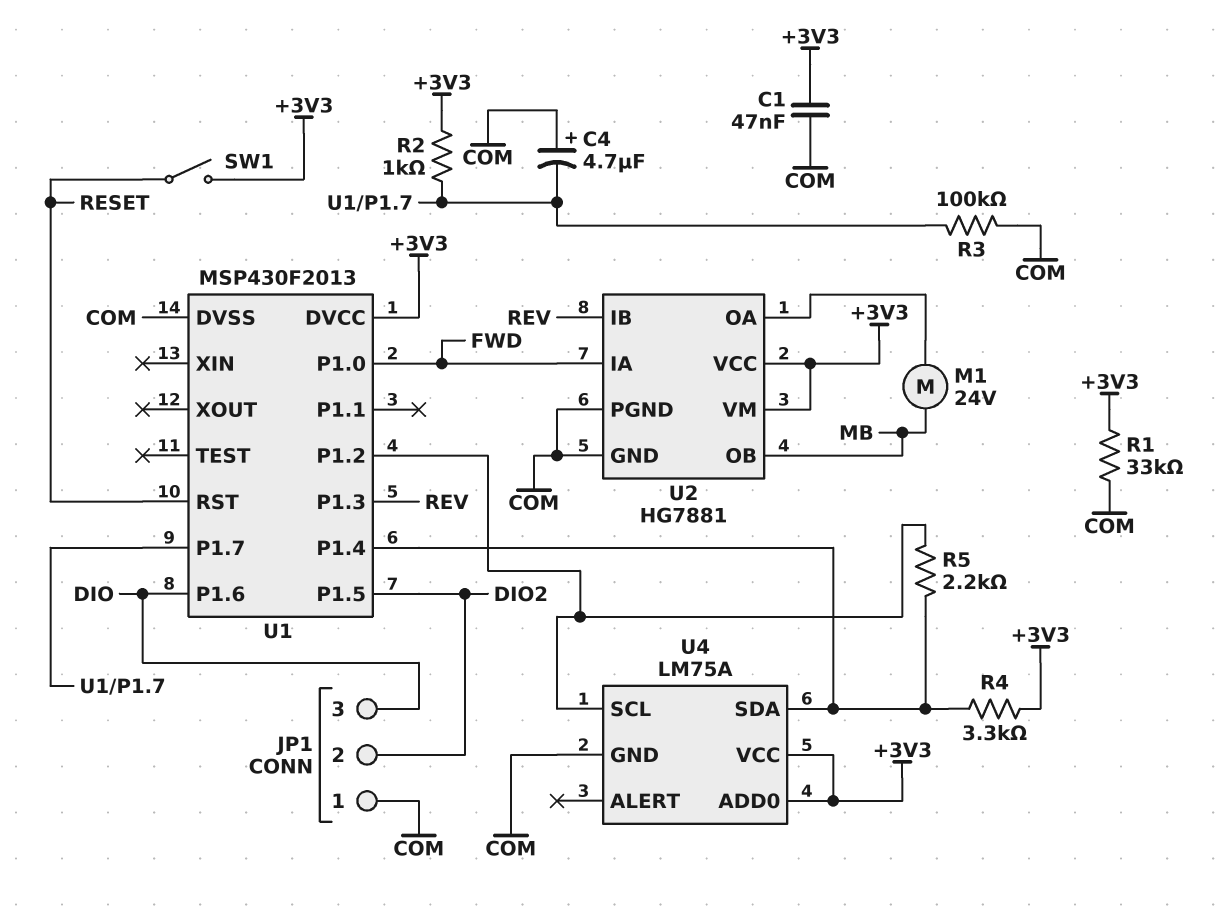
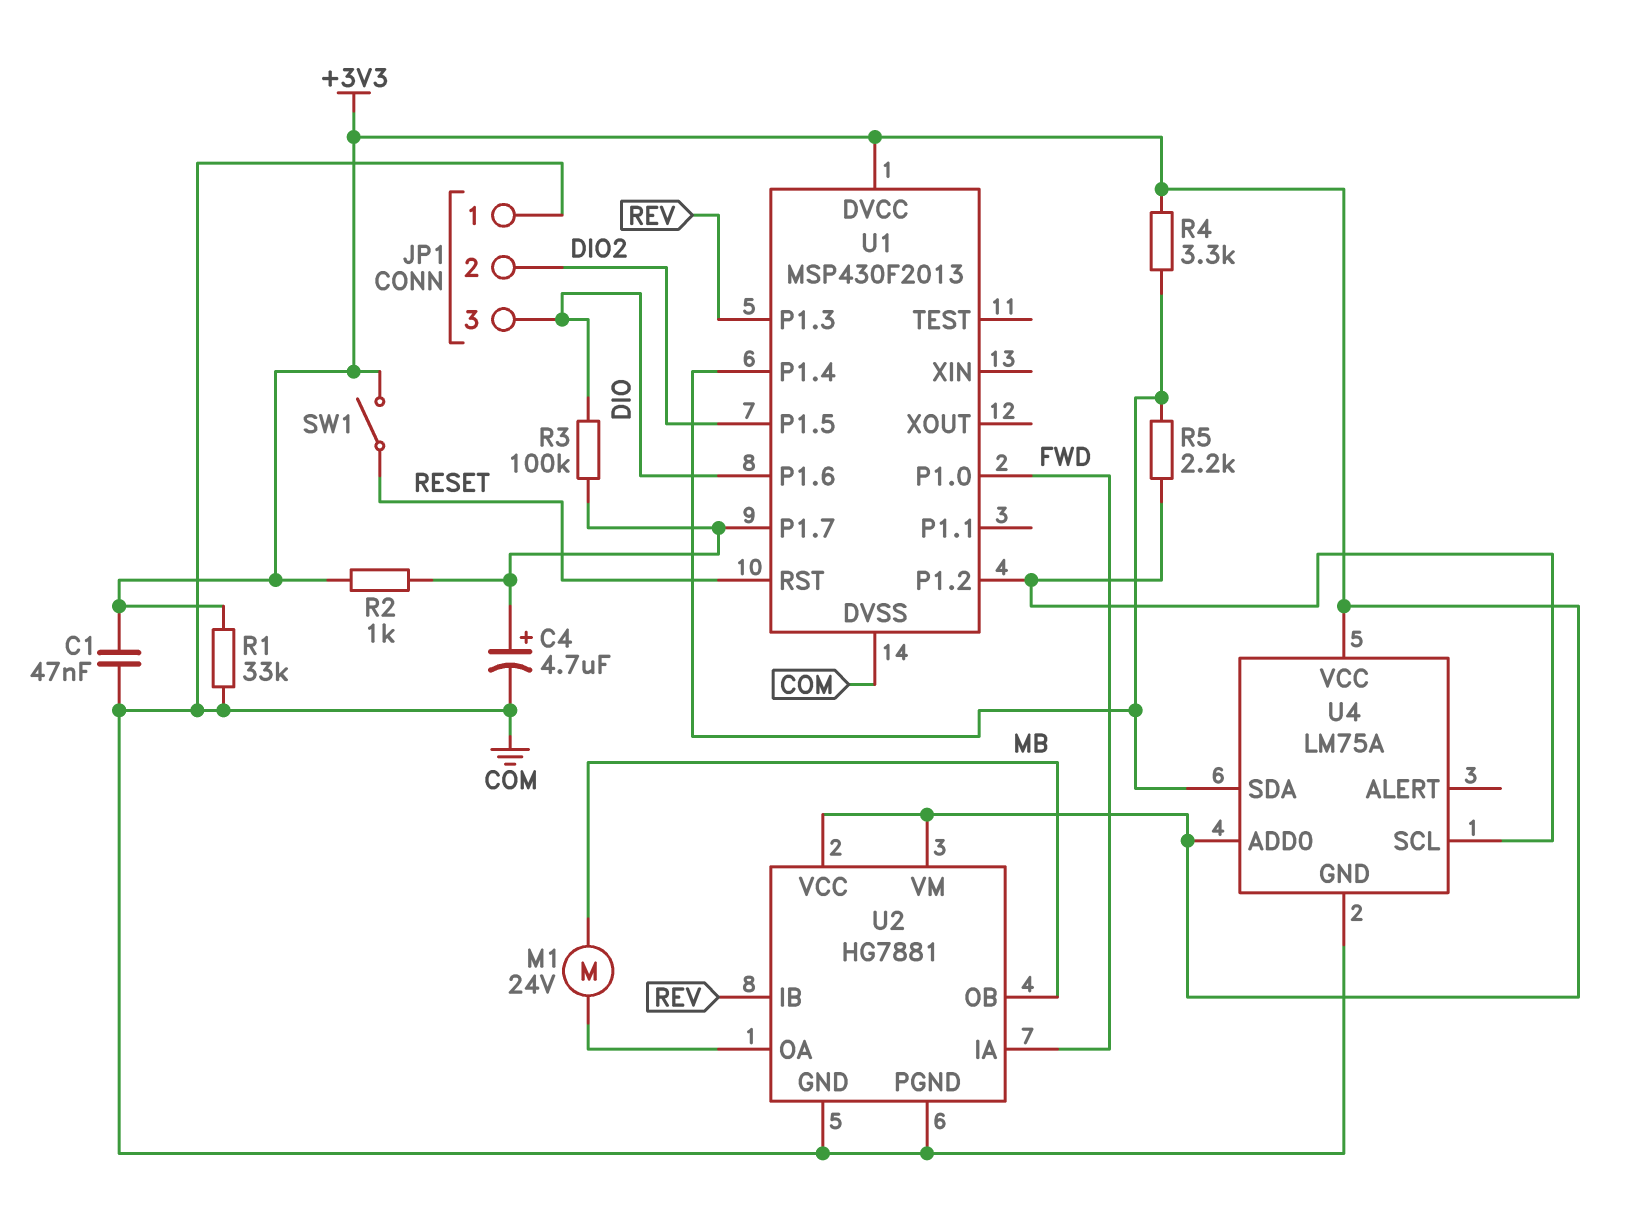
C4: 4.7uF (plus COM, minus U1/P1.7) -> 4.7uF (plus U1/P1.7, minus COM)
R3: 100k (COM, U1/P1.7) -> 100k (DIO, U1/P1.7)

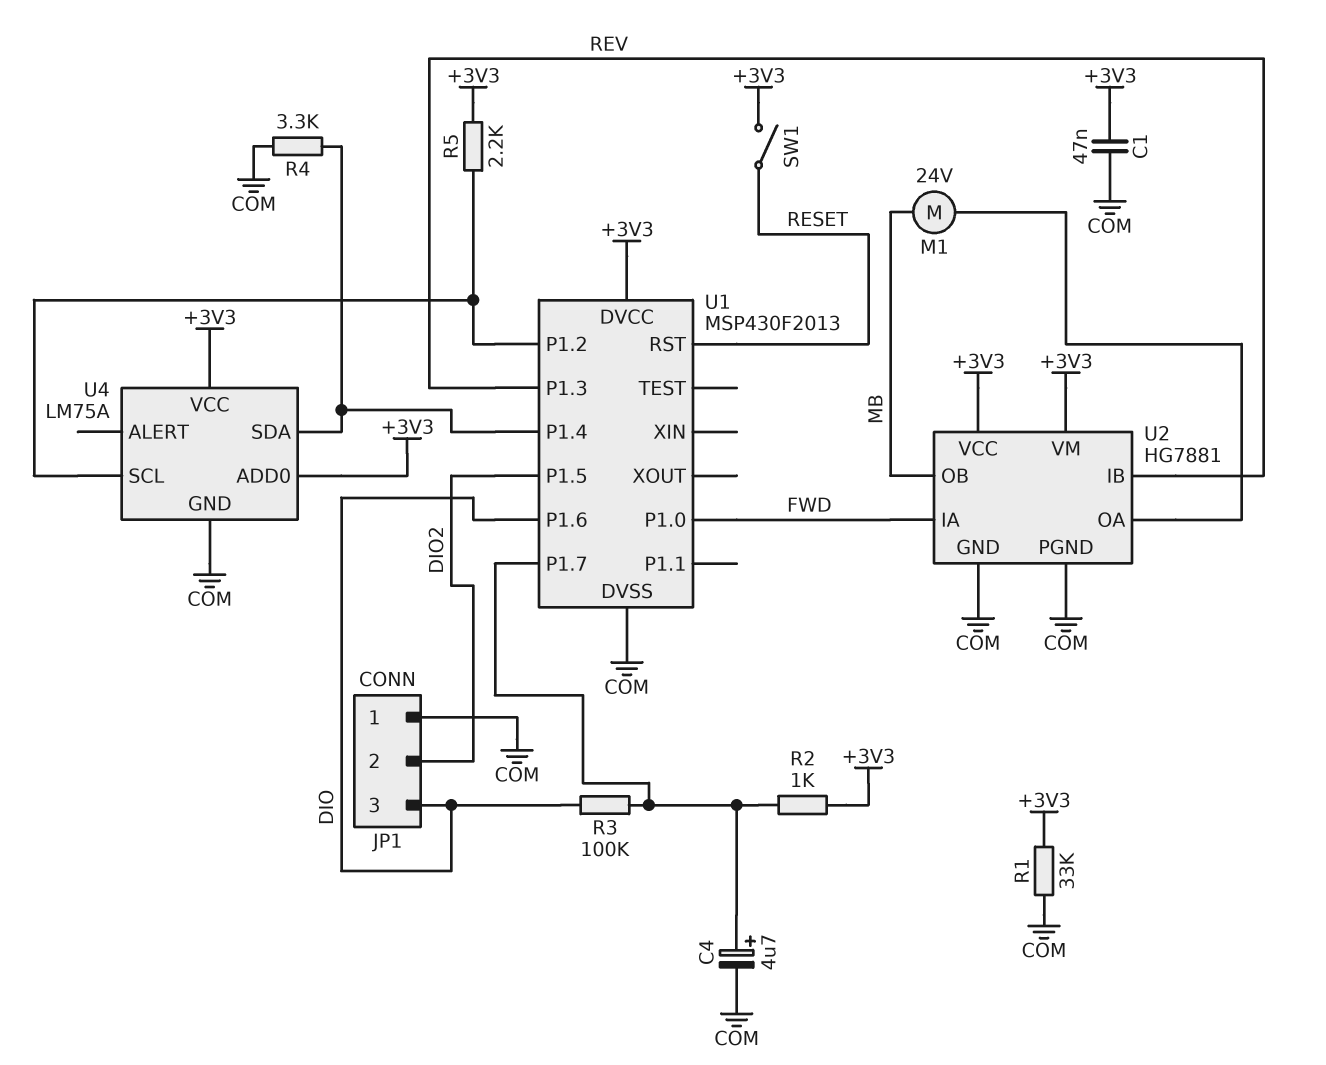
R4: 3.3k (+3V3, U1/P1.4) -> 3.3k (COM, U1/P1.4)
R5: 2.2k (U1/P1.2, U1/P1.4) -> 2.2k (+3V3, U1/P1.2)

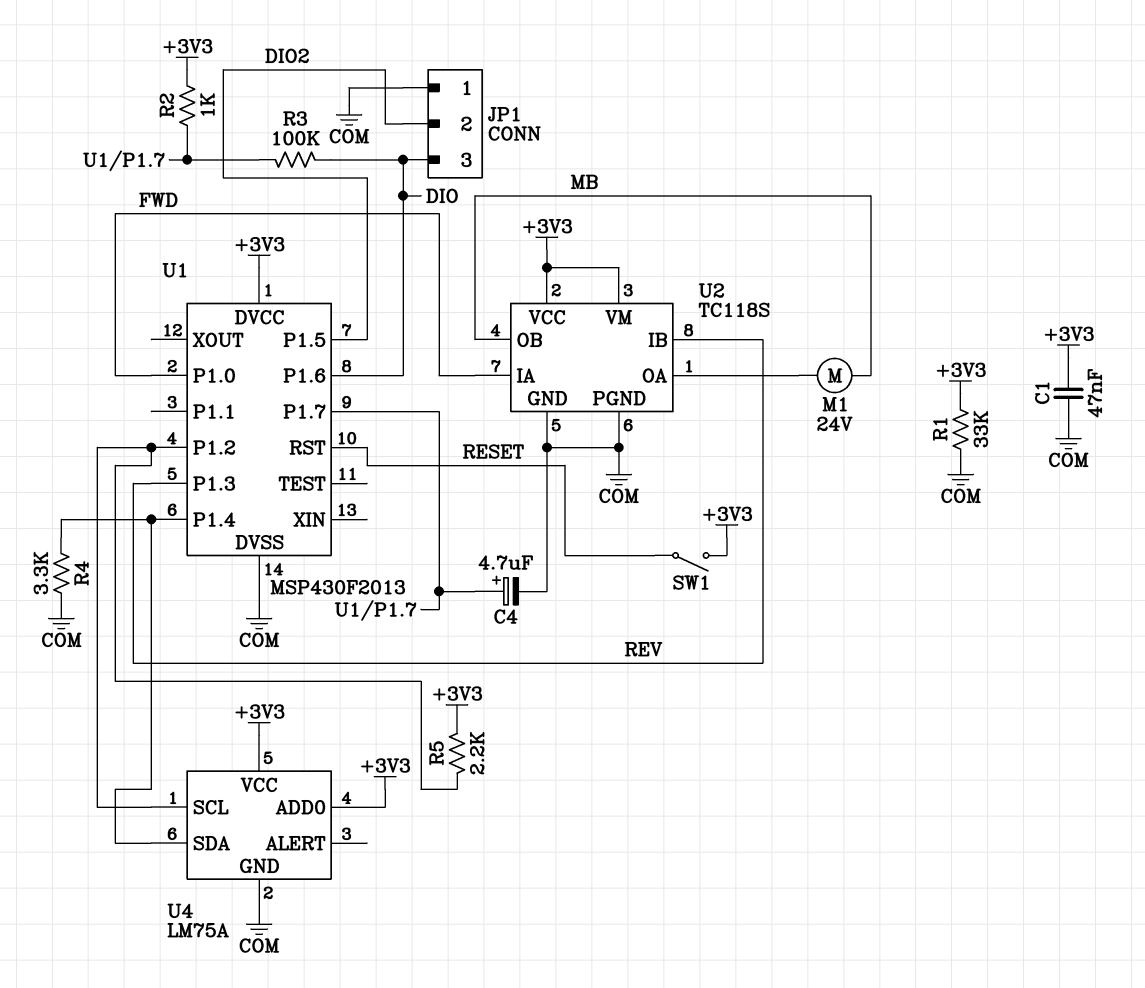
U2: HG7881 -> TC118S

